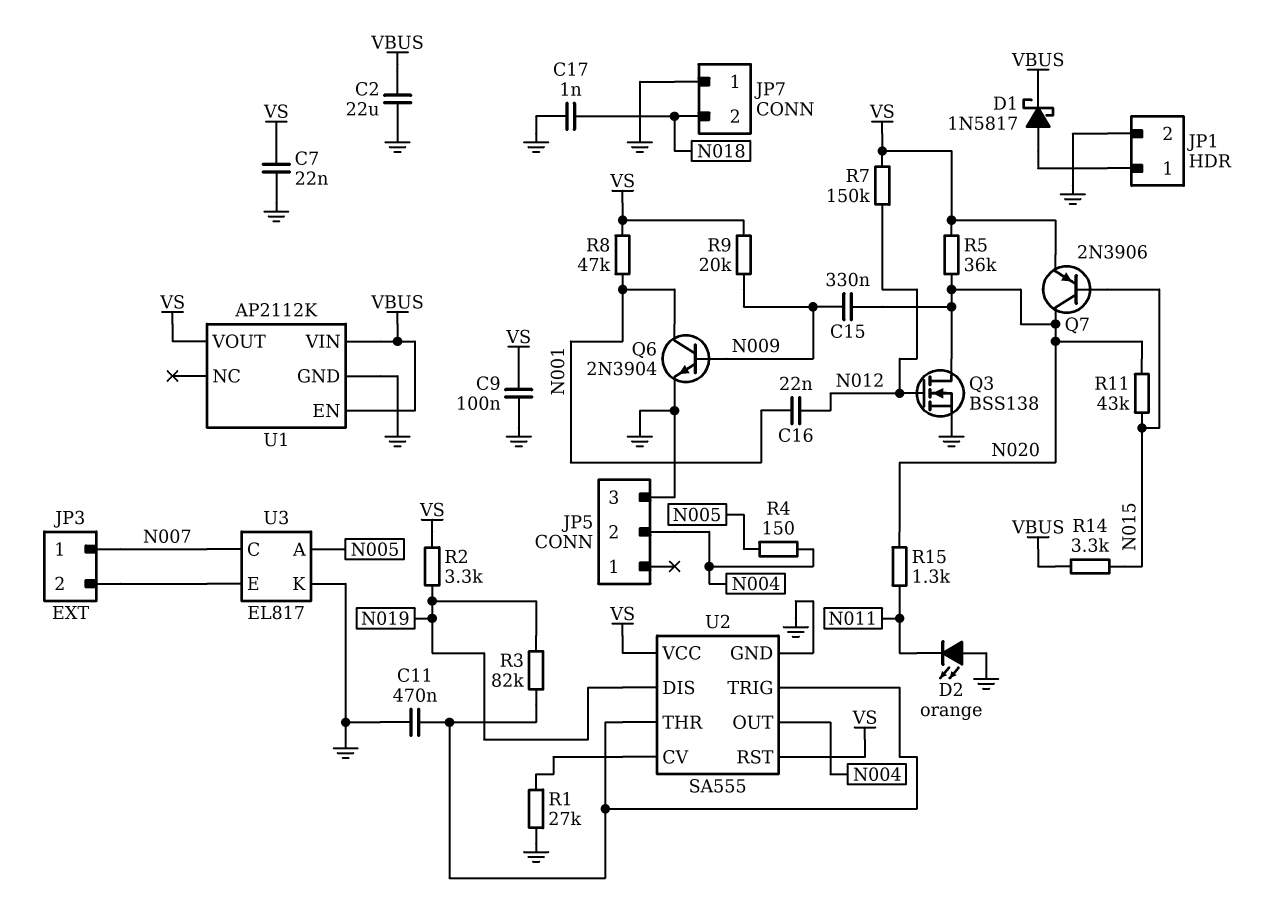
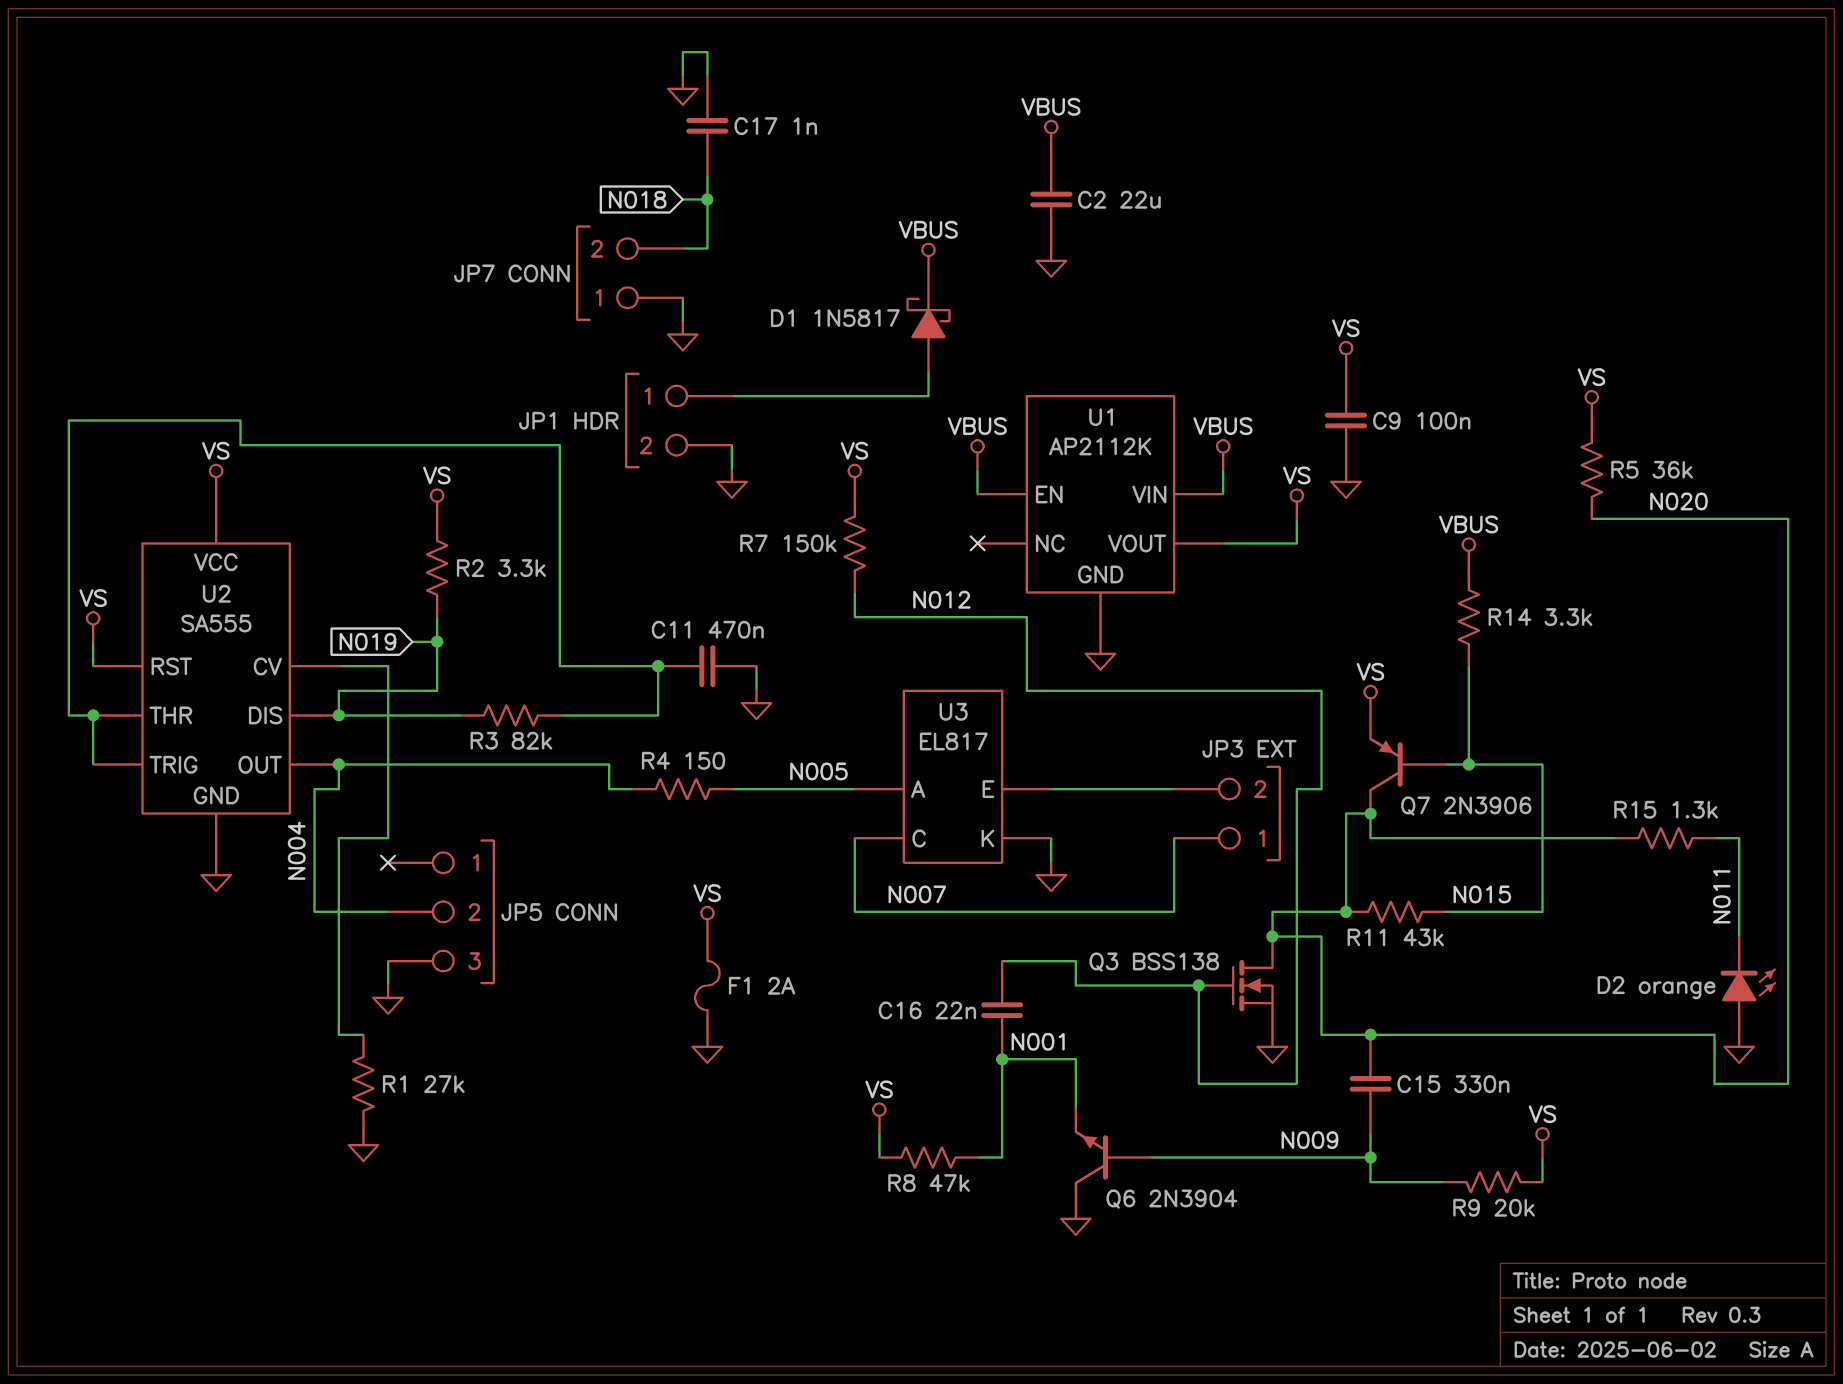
C7: 22nF (GND, VS) -> none
F1: none -> 2A (GND, VS)
Q6: NPN 2N3904 (B N009, C N001, E GND) -> NPN 2N3904 (B N009, C GND, E N001)

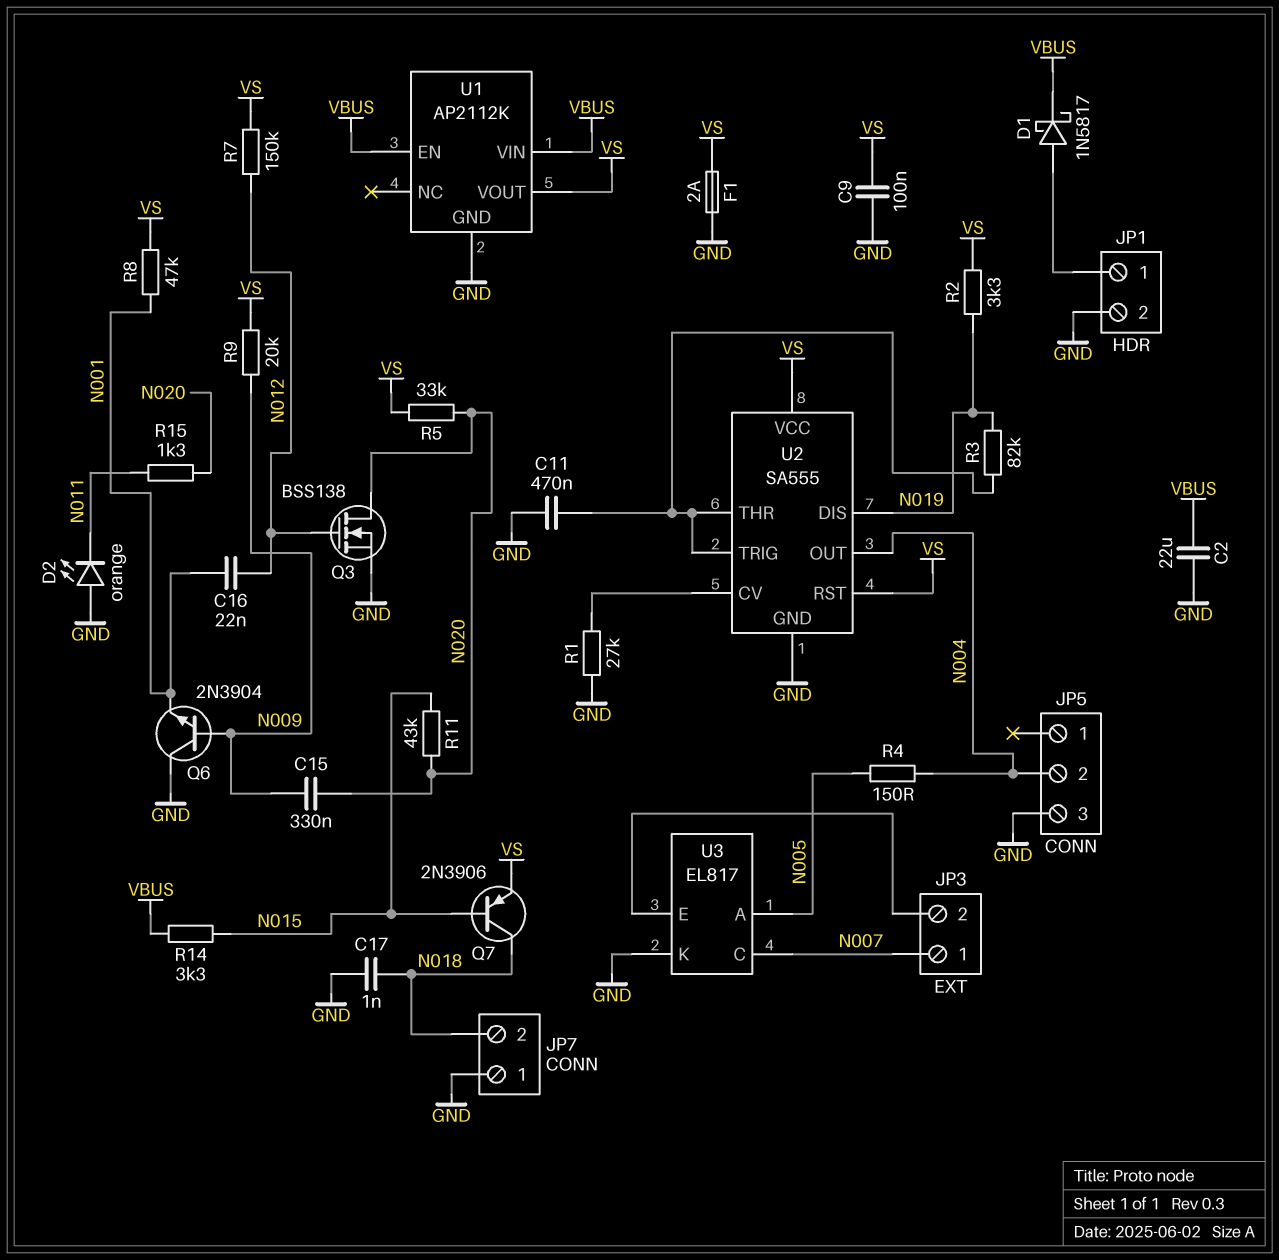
Q7: PNP 2N3906 (B N015, C N020, E VS) -> PNP 2N3906 (B N015, C N018, E VS)
R5: 36k (N020, VS) -> 33k (N020, VS)

